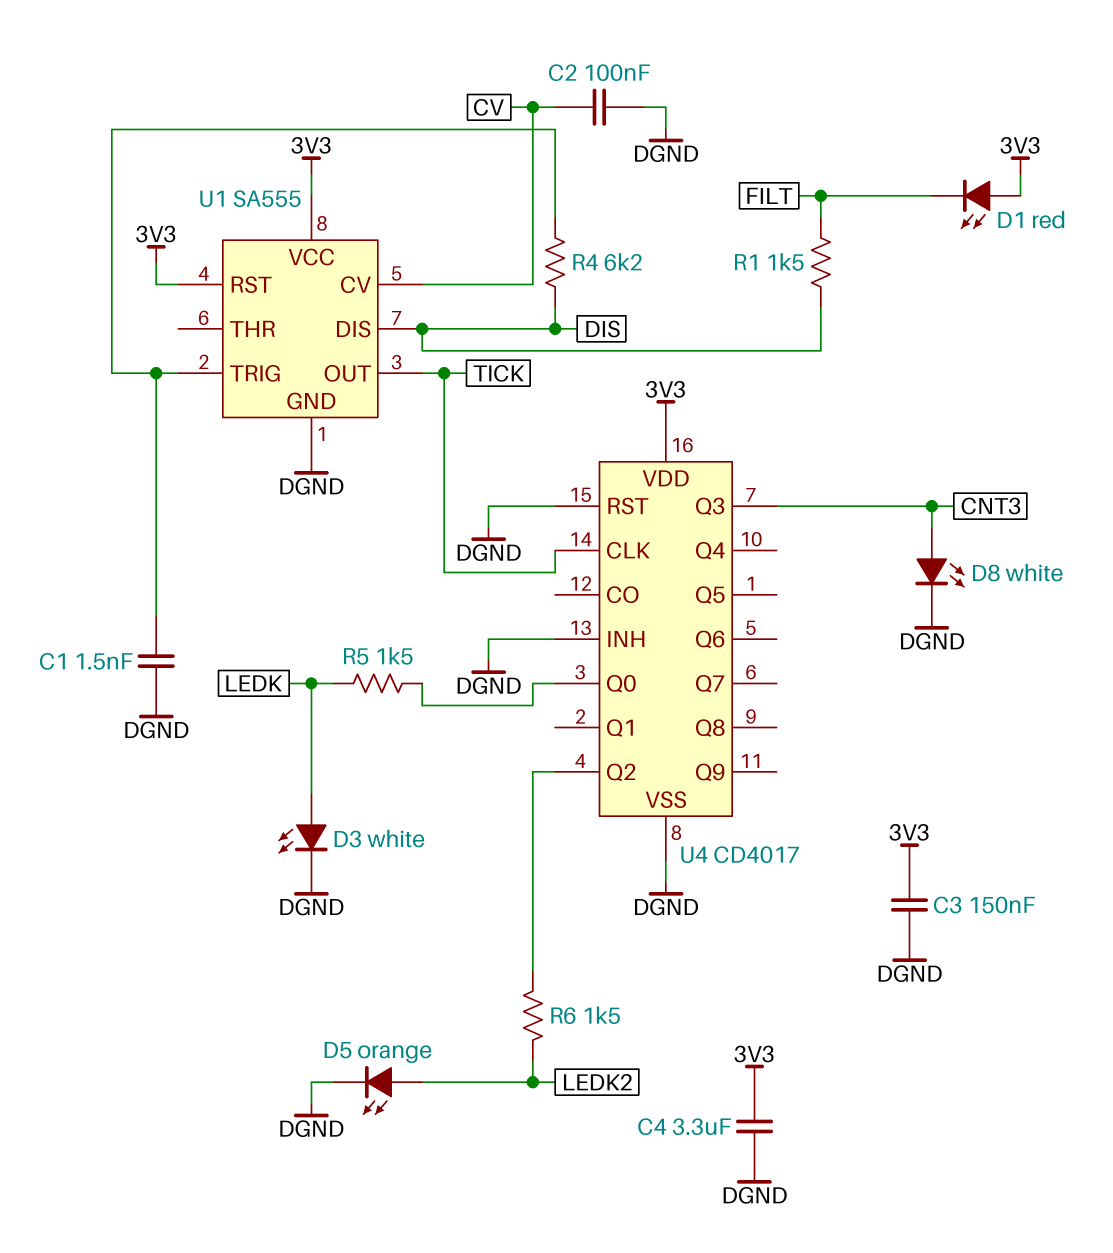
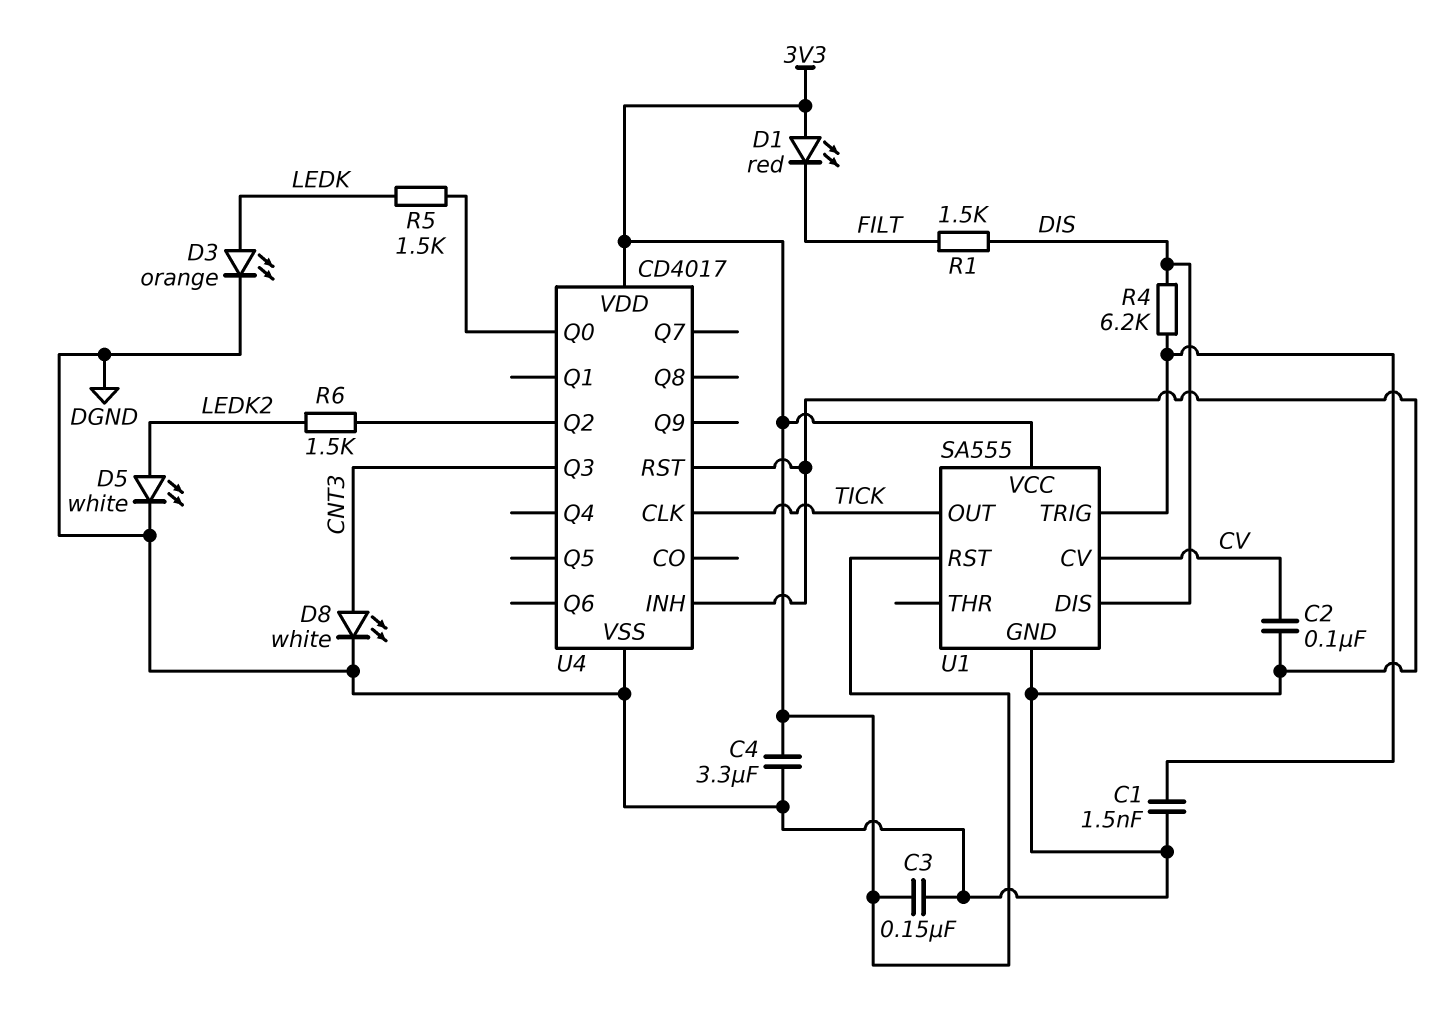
D3: LED white (A LEDK, K DGND) -> LED orange (A LEDK, K DGND)
D5: LED orange (A LEDK2, K DGND) -> LED white (A LEDK2, K DGND)

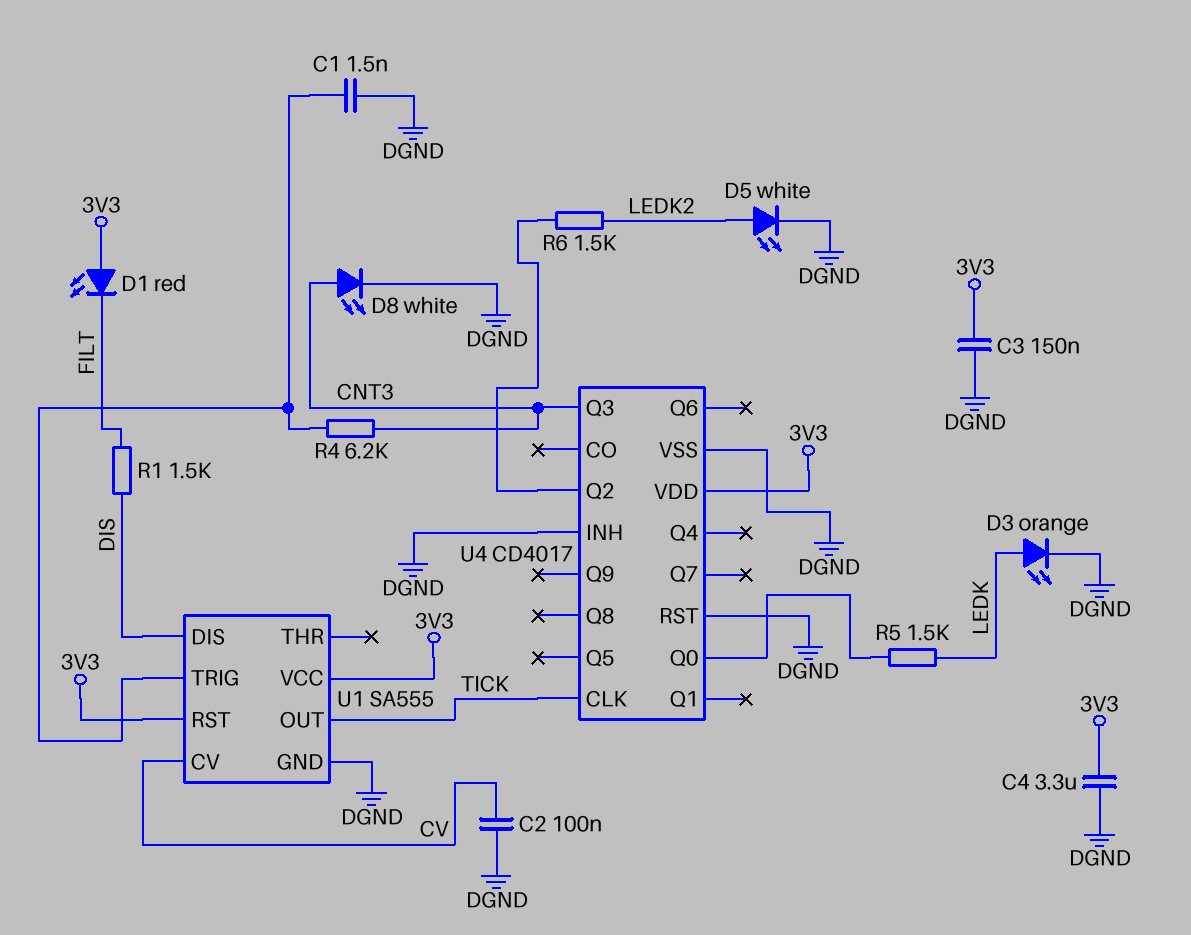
R4: 6.2k (DIS, U1/TRIG) -> 6.2k (CNT3, U1/TRIG)

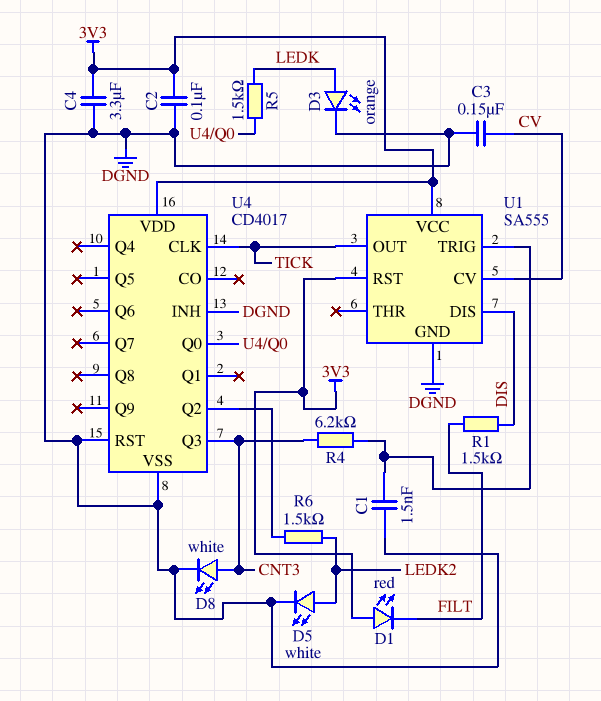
C2: 100nF (CV, DGND) -> 100nF (3V3, DGND)
C3: 150nF (3V3, DGND) -> 150nF (CV, DGND)

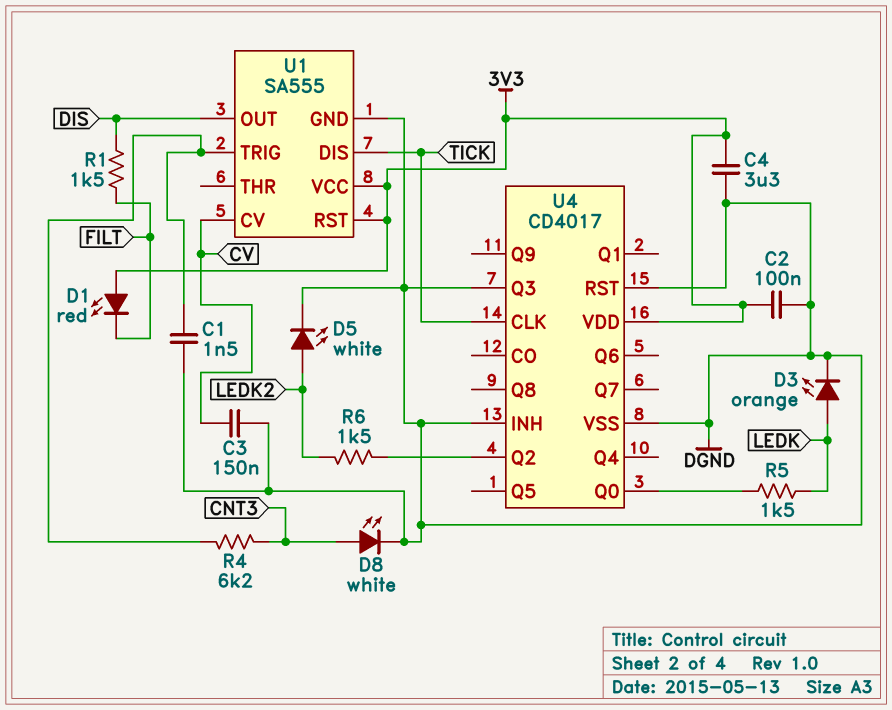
U1 pin DIS: DIS -> TICK
U1 pin OUT: TICK -> DIS
U4 pin Q3: CNT3 -> DGND

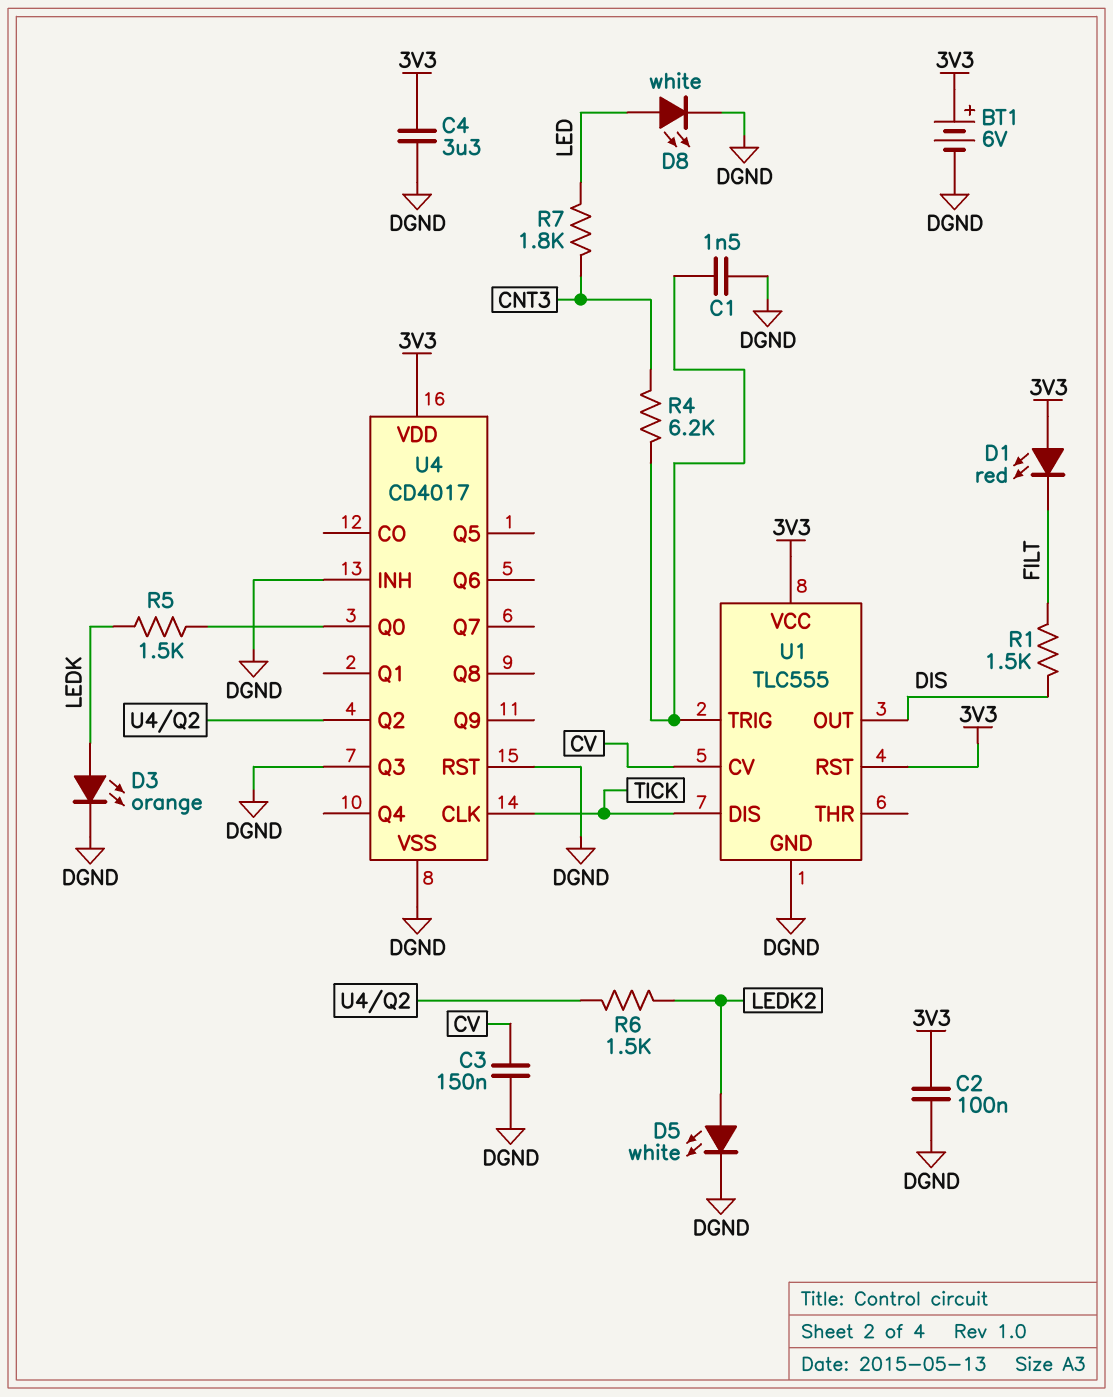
BT1: none -> 6V (plus 3V3, minus DGND)
D8: LED white (A CNT3, K DGND) -> LED white (A LED, K DGND)
R7: none -> 1.8k (CNT3, LED)
U1: SA555 -> TLC555

